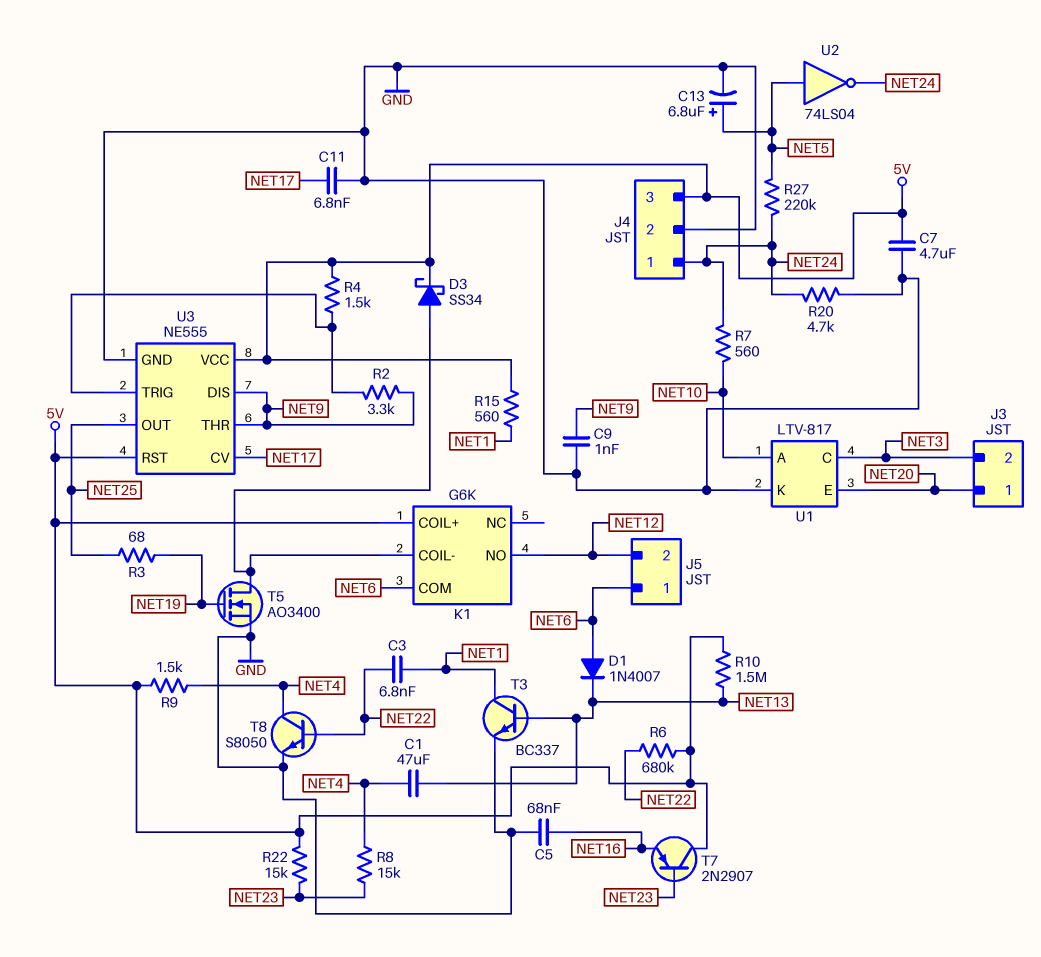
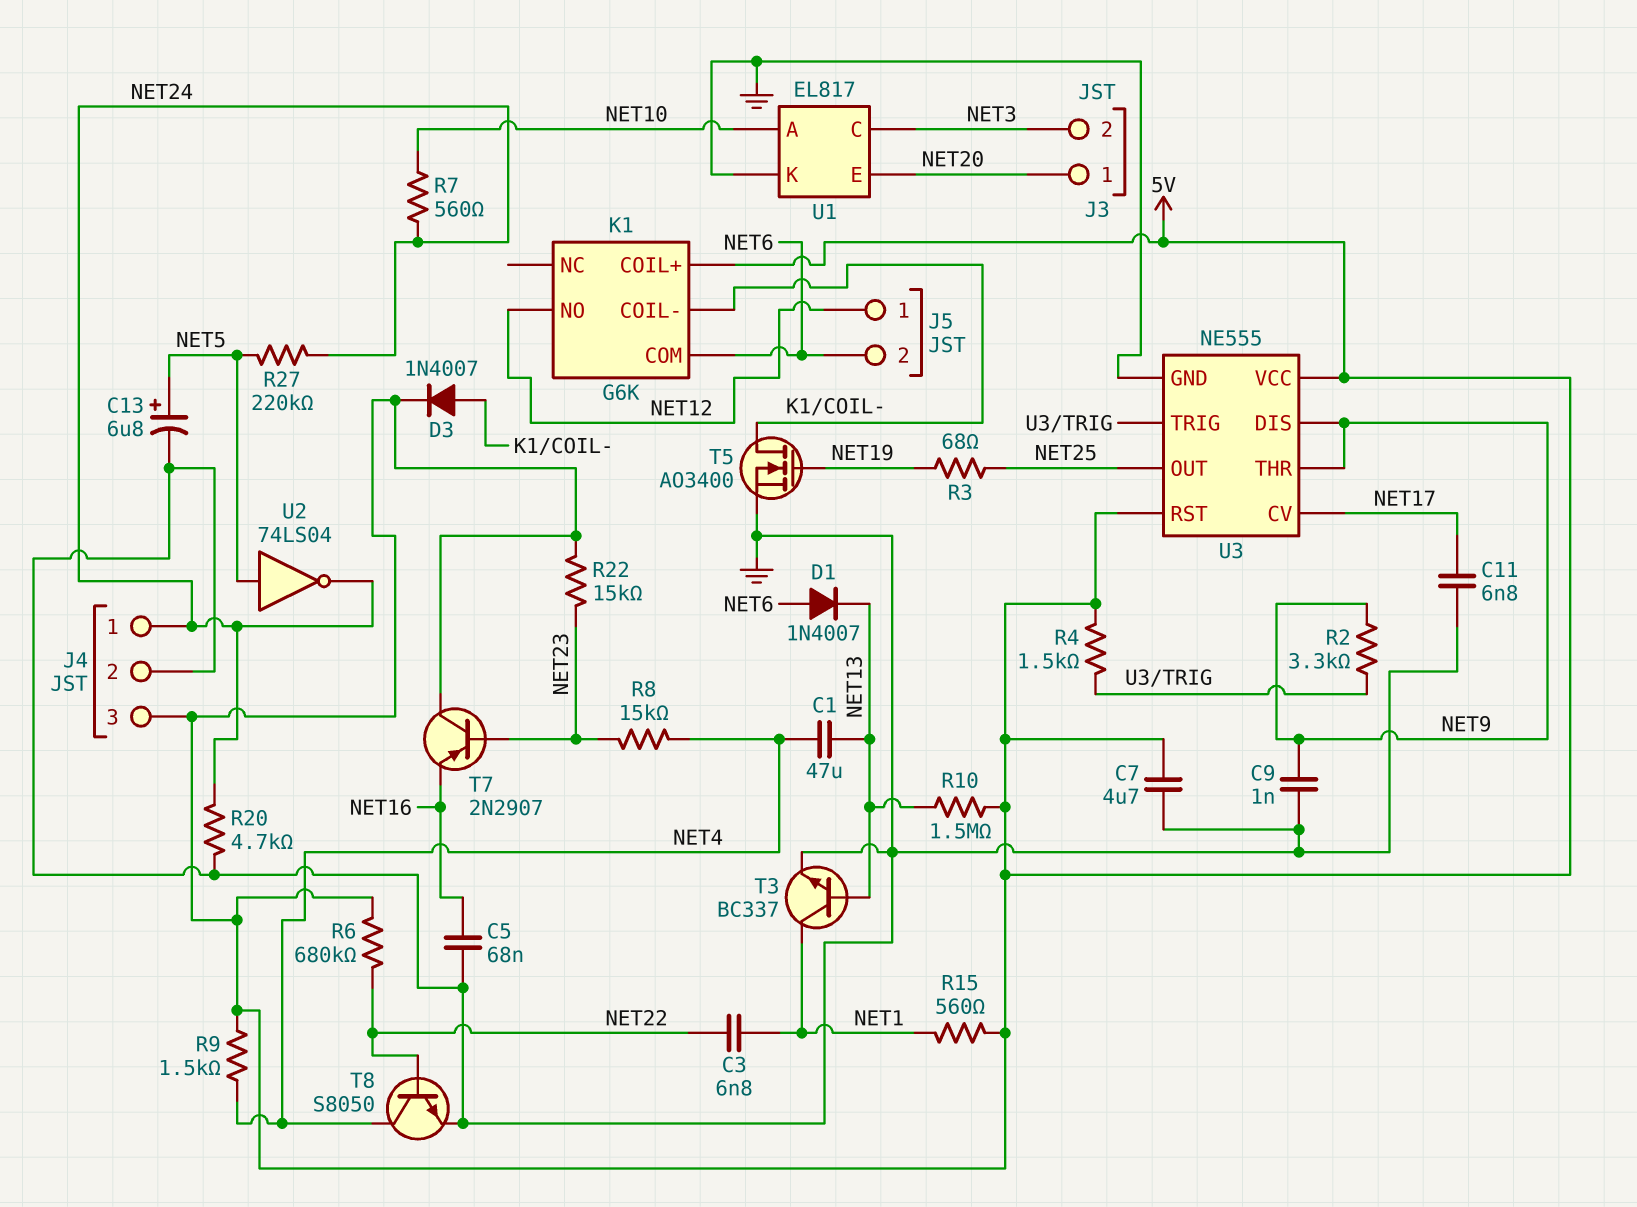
D3: schottky SS34 (A K1/COIL-, K 5V) -> diode 1N4007 (A K1/COIL-, K 5V)
J5 pin 1: NET6 -> NET12
J5 pin 2: NET12 -> NET6
U1: LTV-817 -> EL817

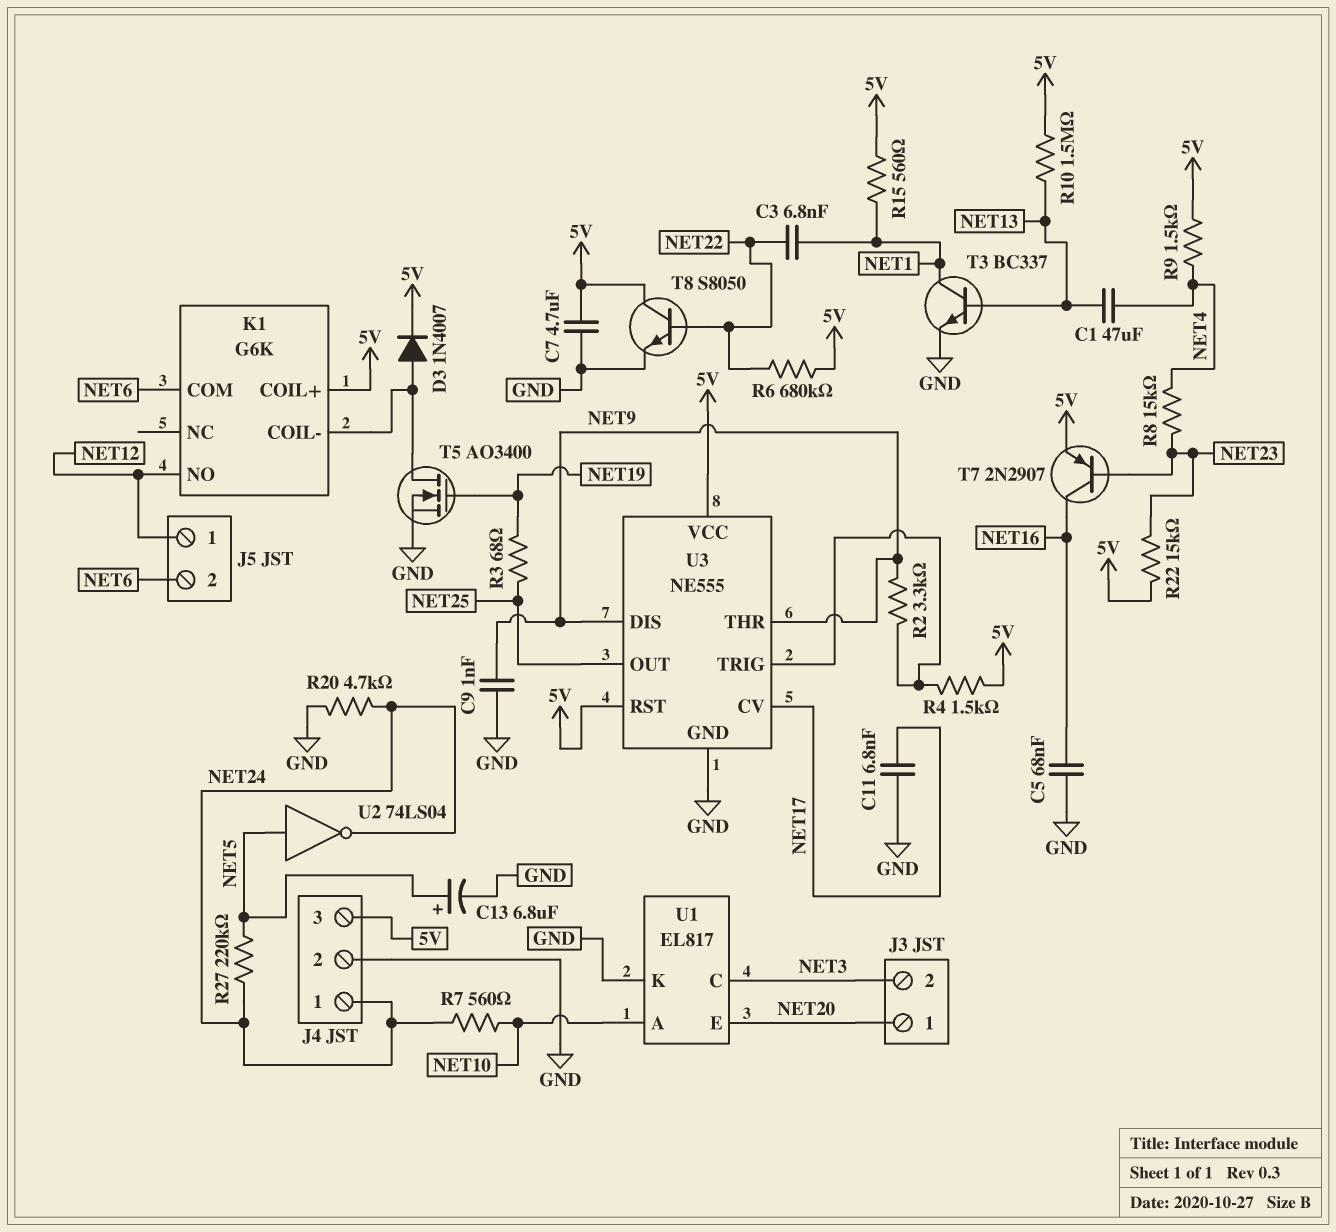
D1: diode 1N4007 (A NET6, K NET13) -> none
T7: PNP 2N2907 (B NET23, C 5V, E NET16) -> PNP 2N2907 (B NET23, C NET16, E 5V)
T8: NPN S8050 (B NET22, C NET4, E GND) -> NPN S8050 (B NET22, C 5V, E GND)

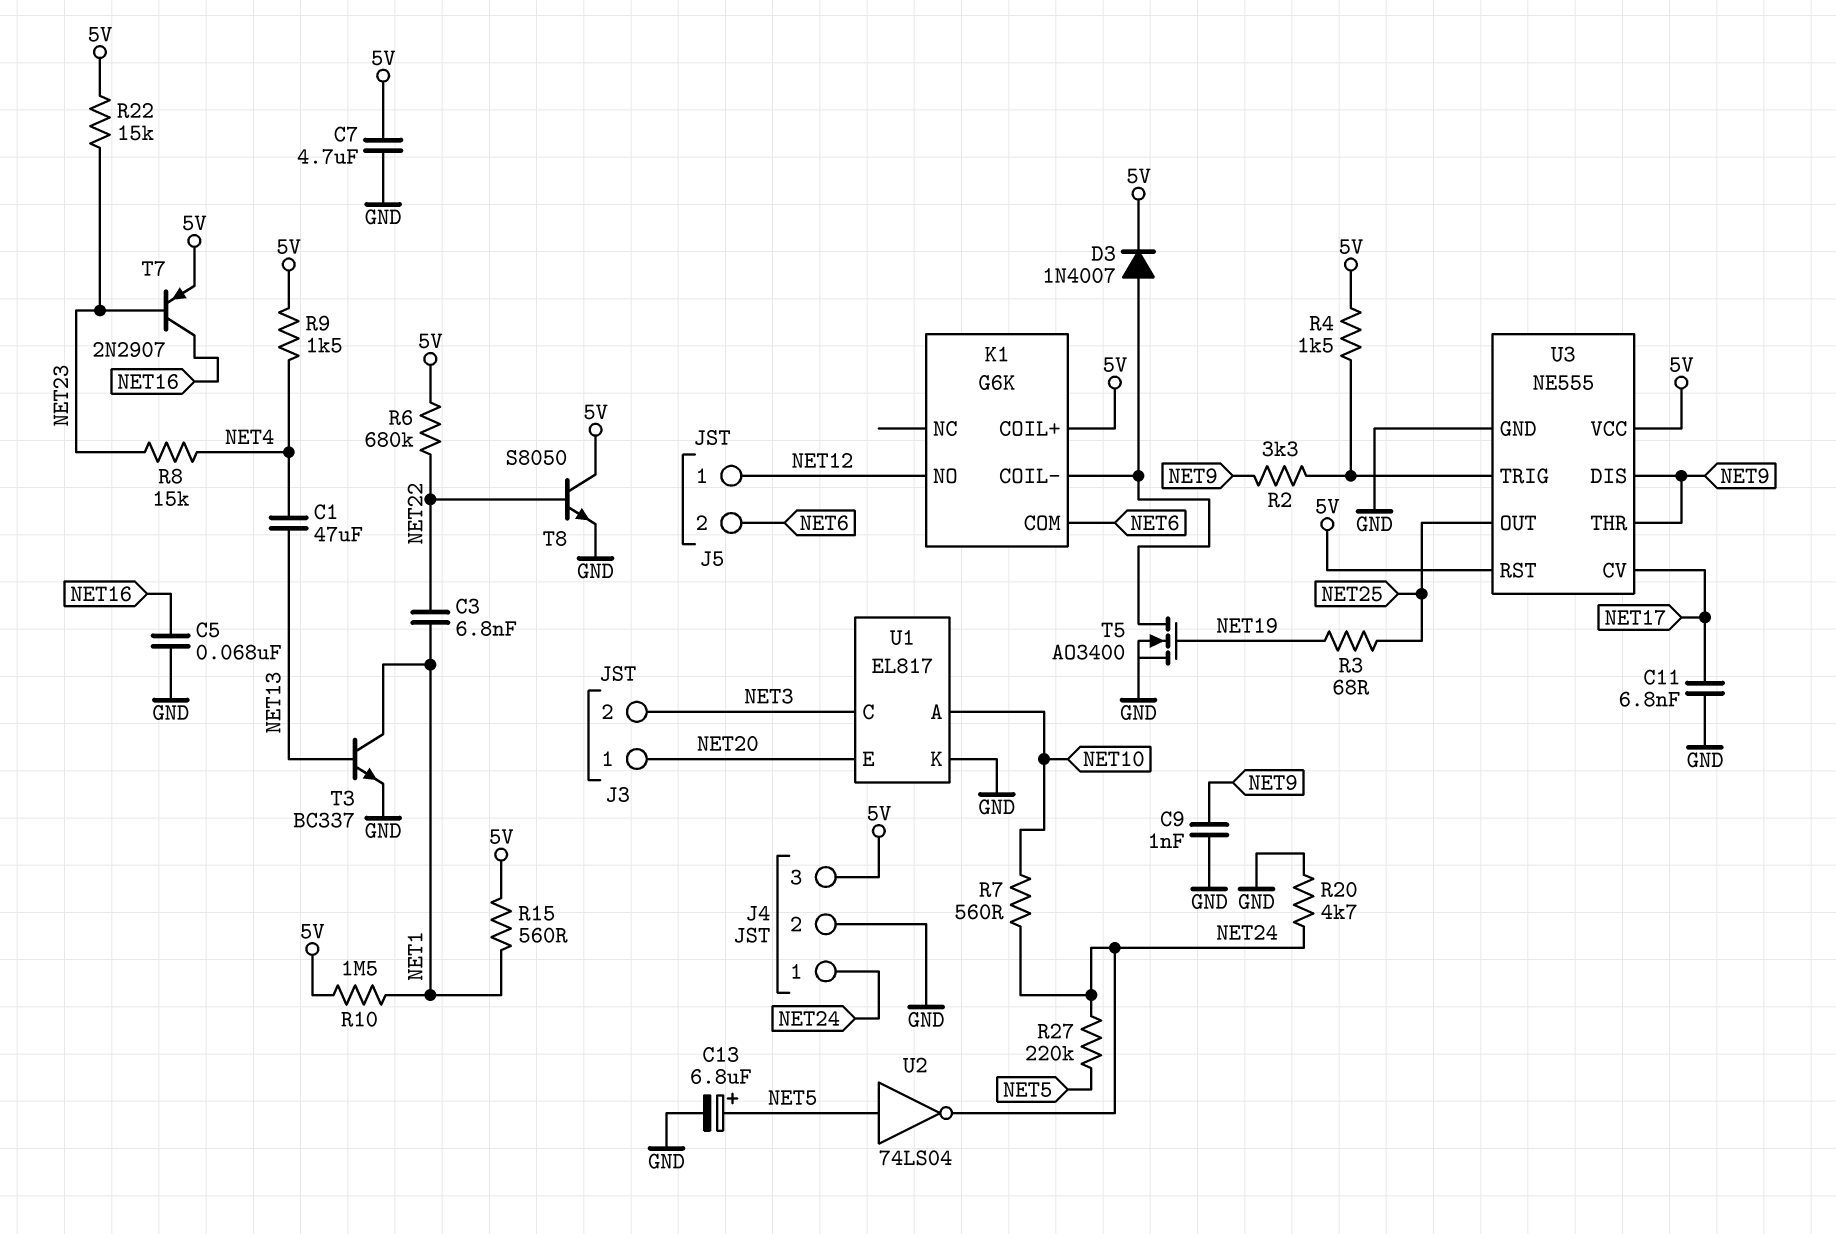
R10: 1.5M (5V, NET13) -> 1.5M (5V, NET1)

